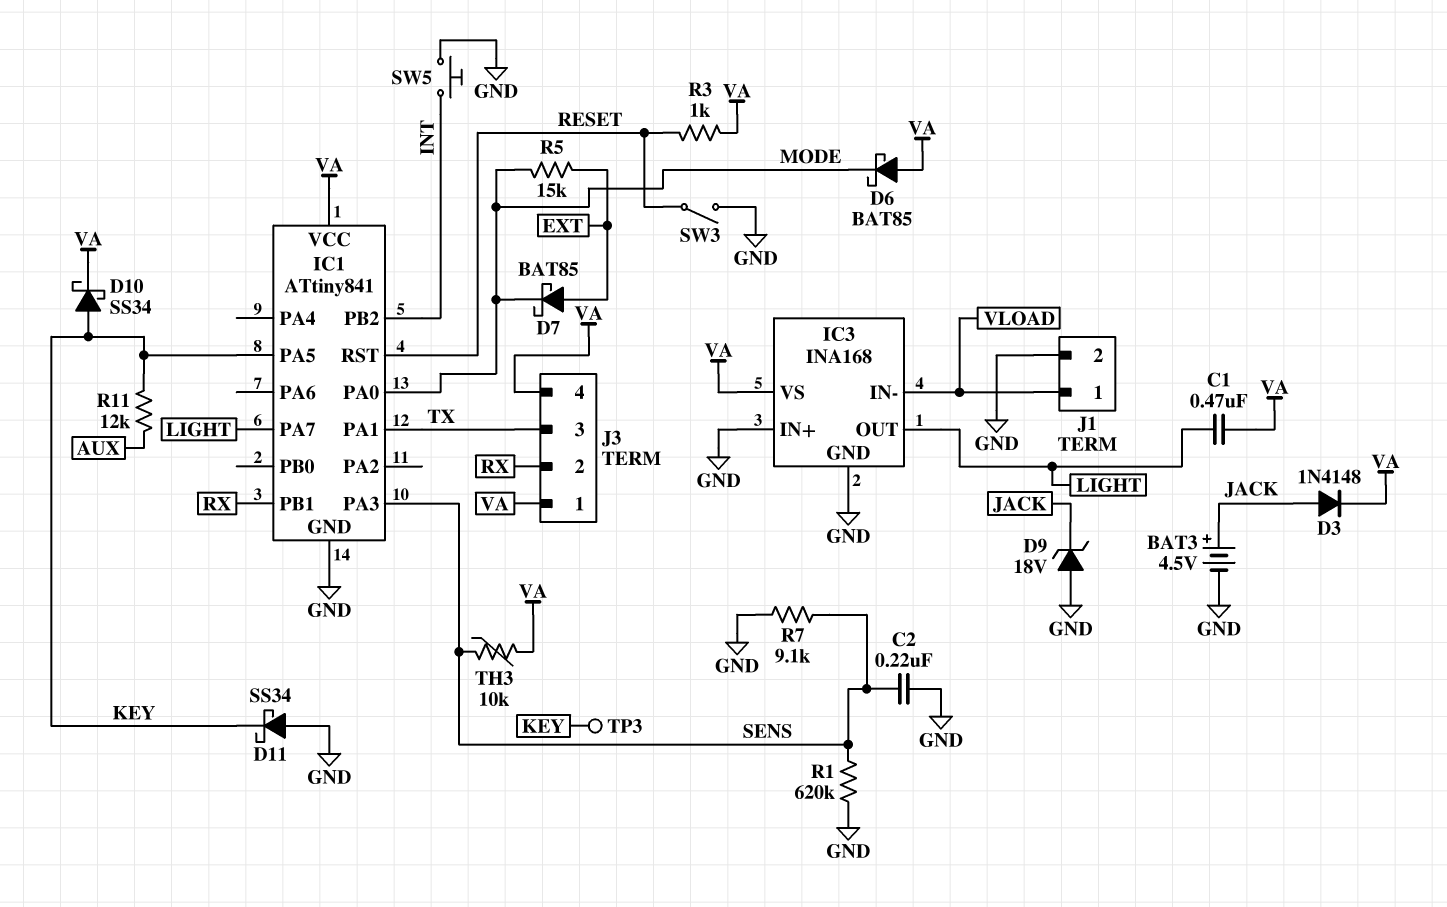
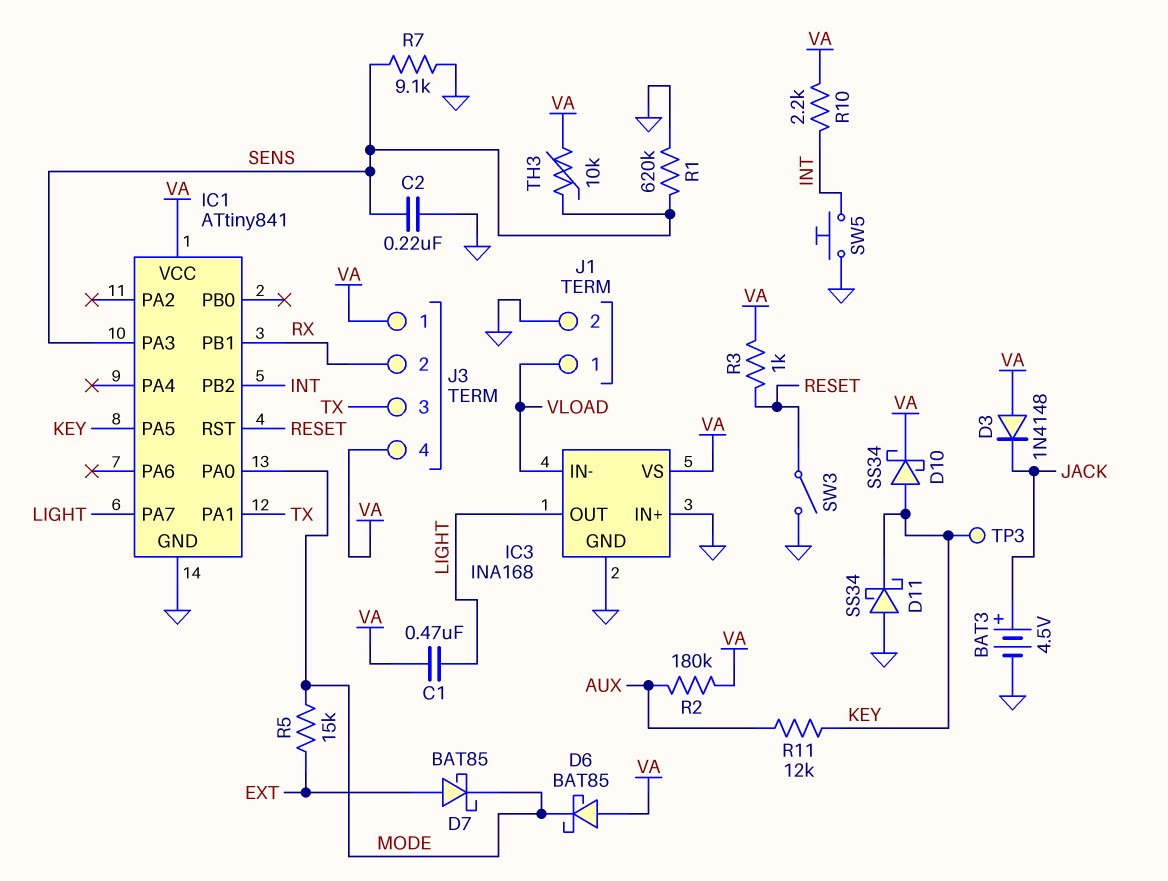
D3: diode 1N4148 (A JACK, K VA) -> diode 1N4148 (A VA, K JACK)
D9: zener 18V (A GND, K JACK) -> none
R2: none -> 180k (AUX, VA)
R10: none -> 2.2k (INT, VA)

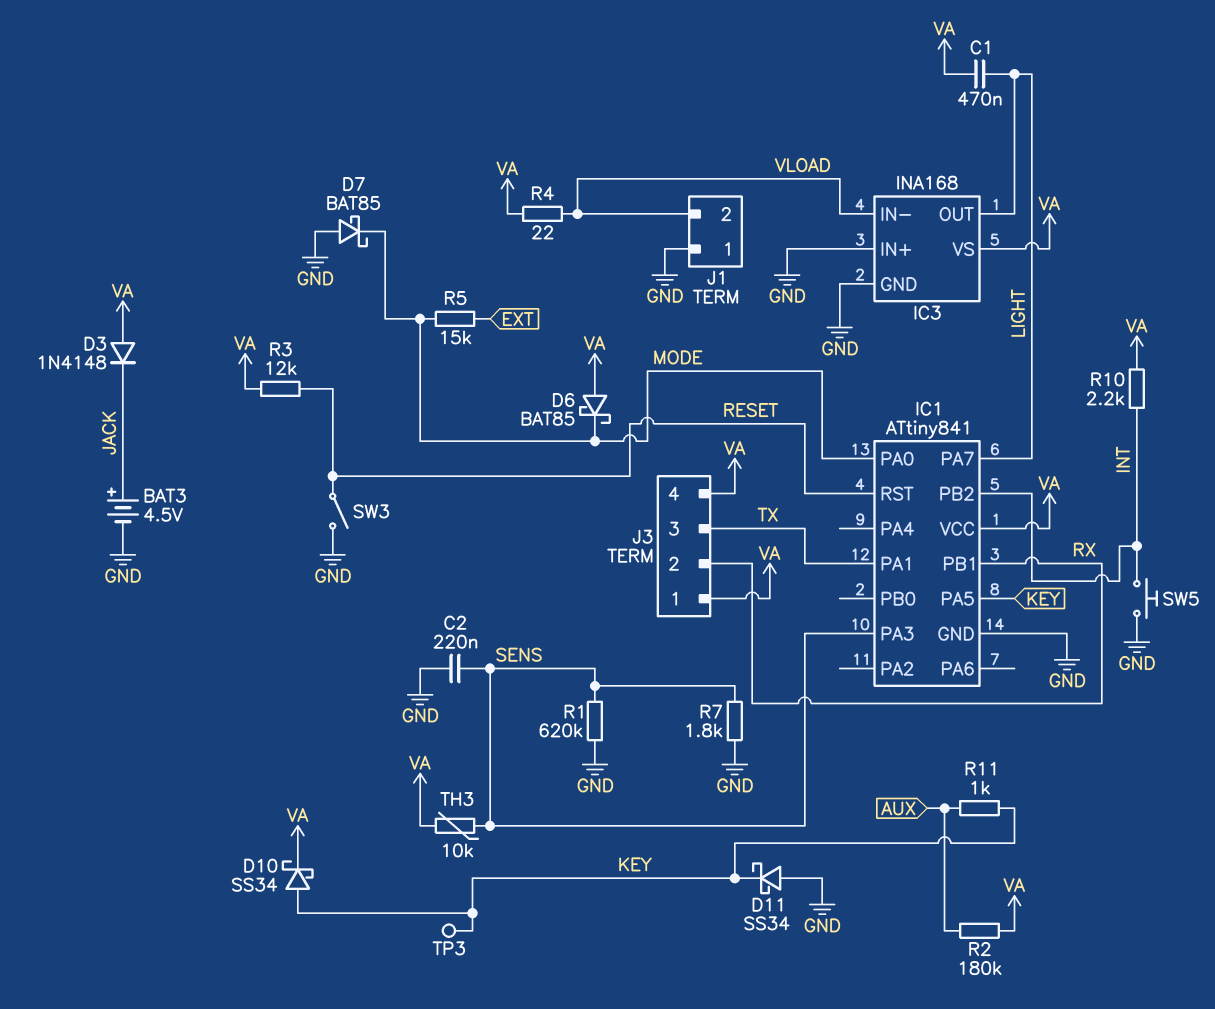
D7: schottky BAT85 (A EXT, K MODE) -> schottky BAT85 (A GND, K MODE)
J1 pin 1: VLOAD -> GND
J1 pin 2: GND -> VLOAD
R3: 1k (RESET, VA) -> 12k (RESET, VA)
R4: none -> 22 (VA, VLOAD)
R7: 9.1k (GND, SENS) -> 1.8k (GND, SENS)
R11: 12k (AUX, KEY) -> 1k (AUX, KEY)

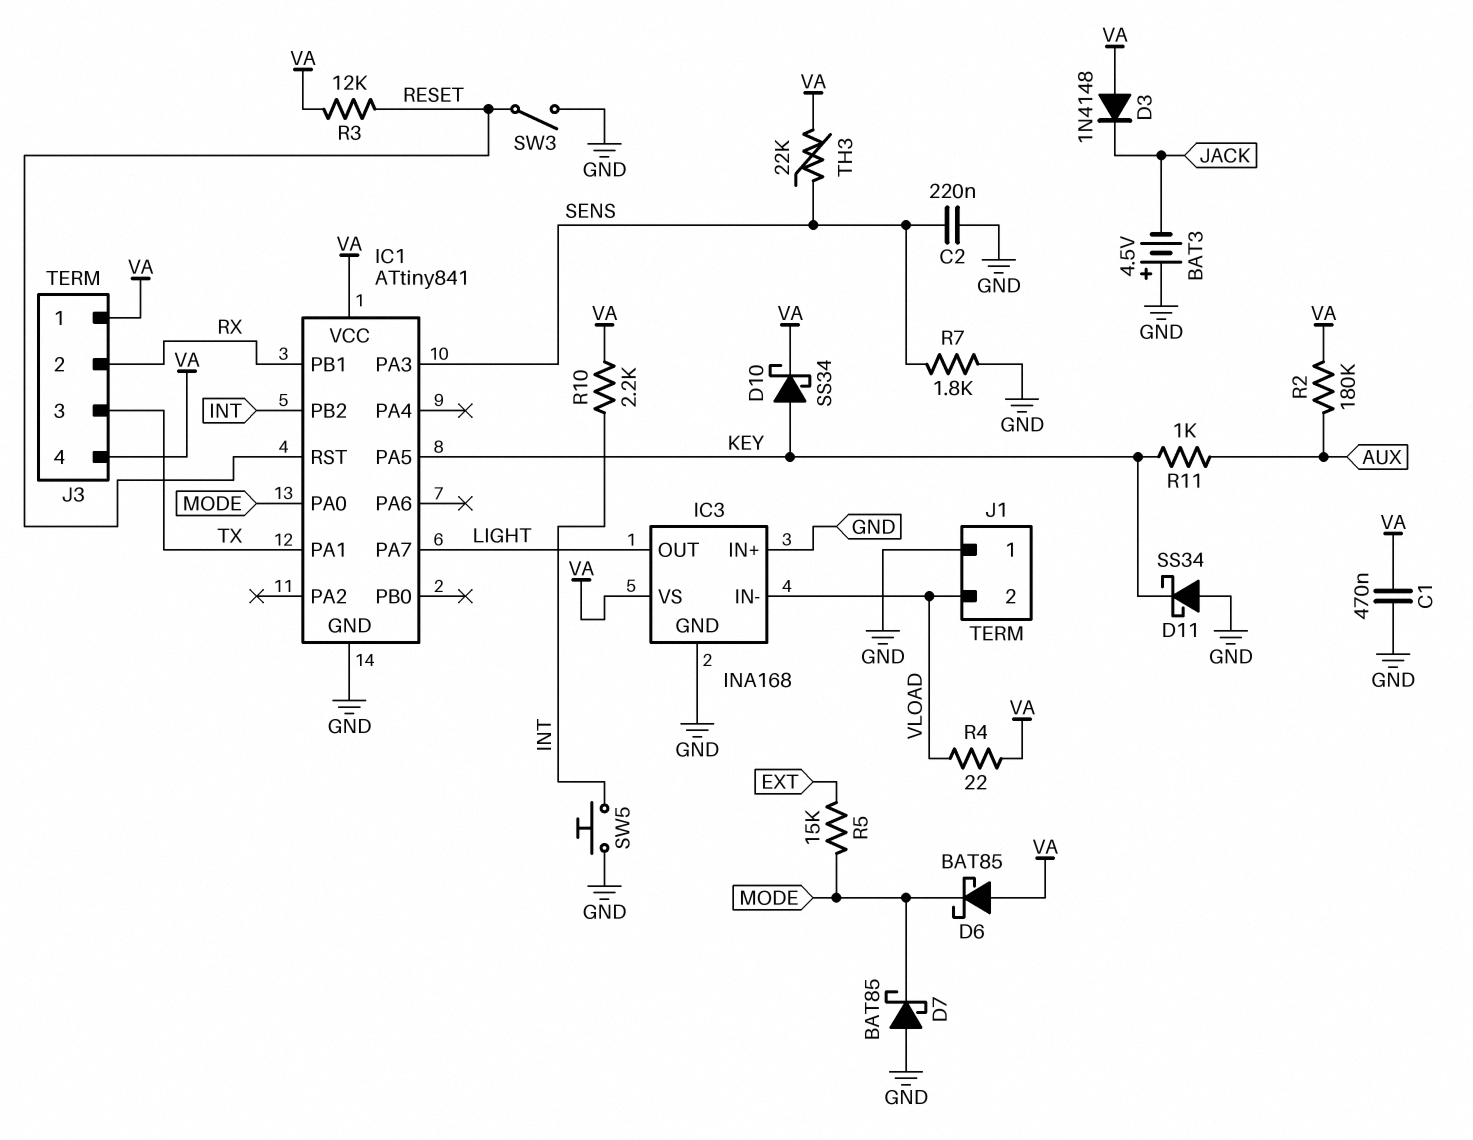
BAT3: 4.5V (plus JACK, minus GND) -> 4.5V (plus GND, minus JACK)
C1: 470nF (LIGHT, VA) -> 470nF (GND, VA)
R1: 620k (GND, SENS) -> none
TH3: 10k (SENS, VA) -> 22k (SENS, VA)
TP3: test point (KEY) -> none

